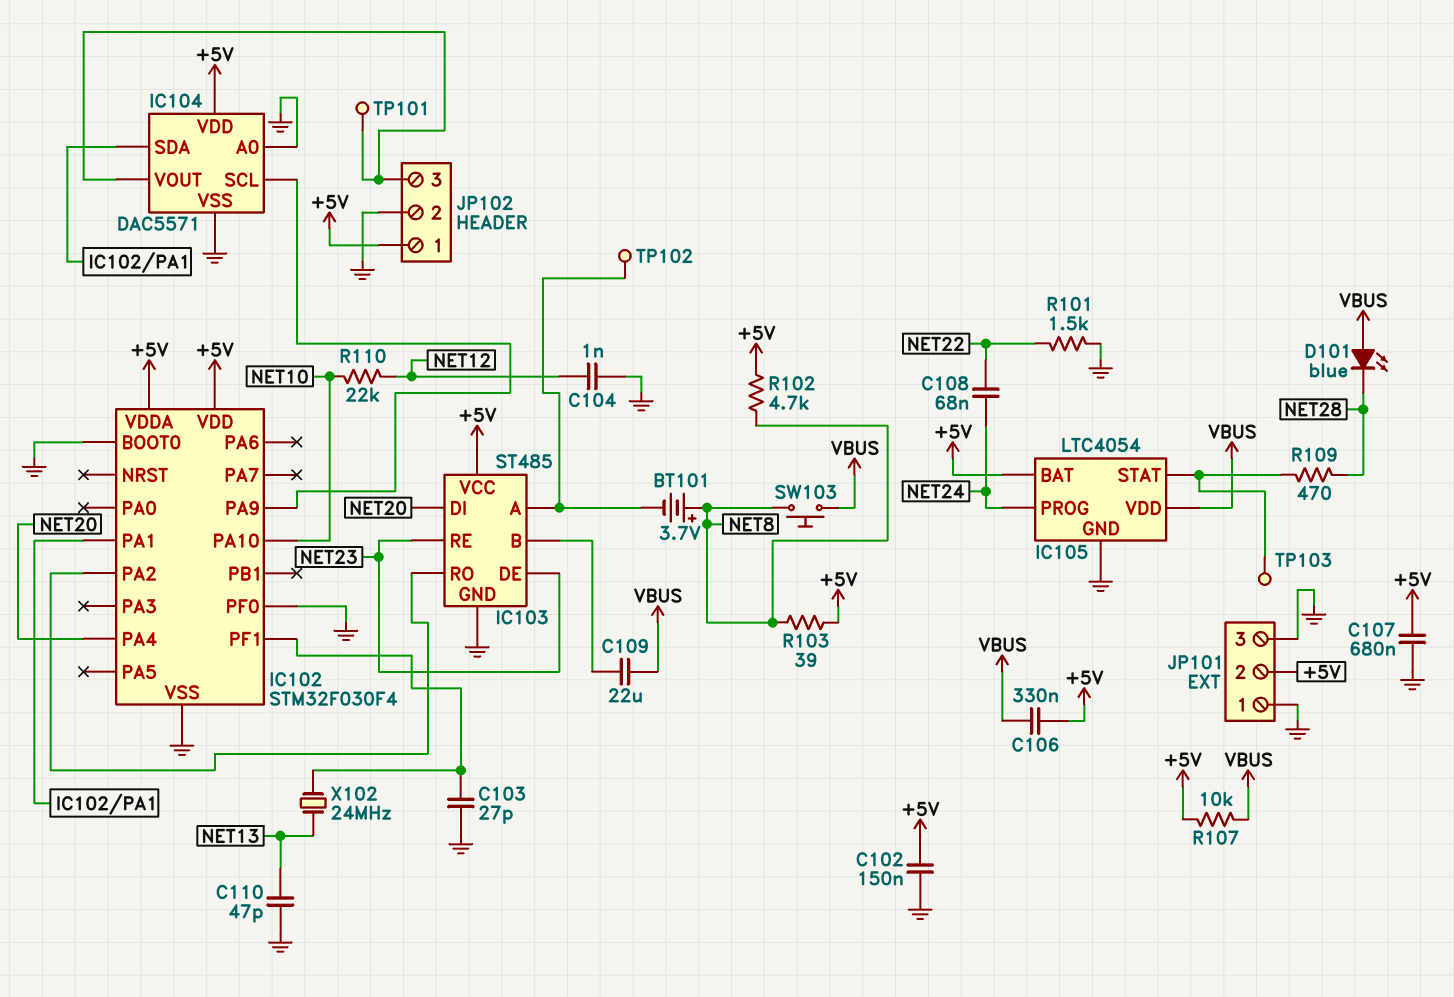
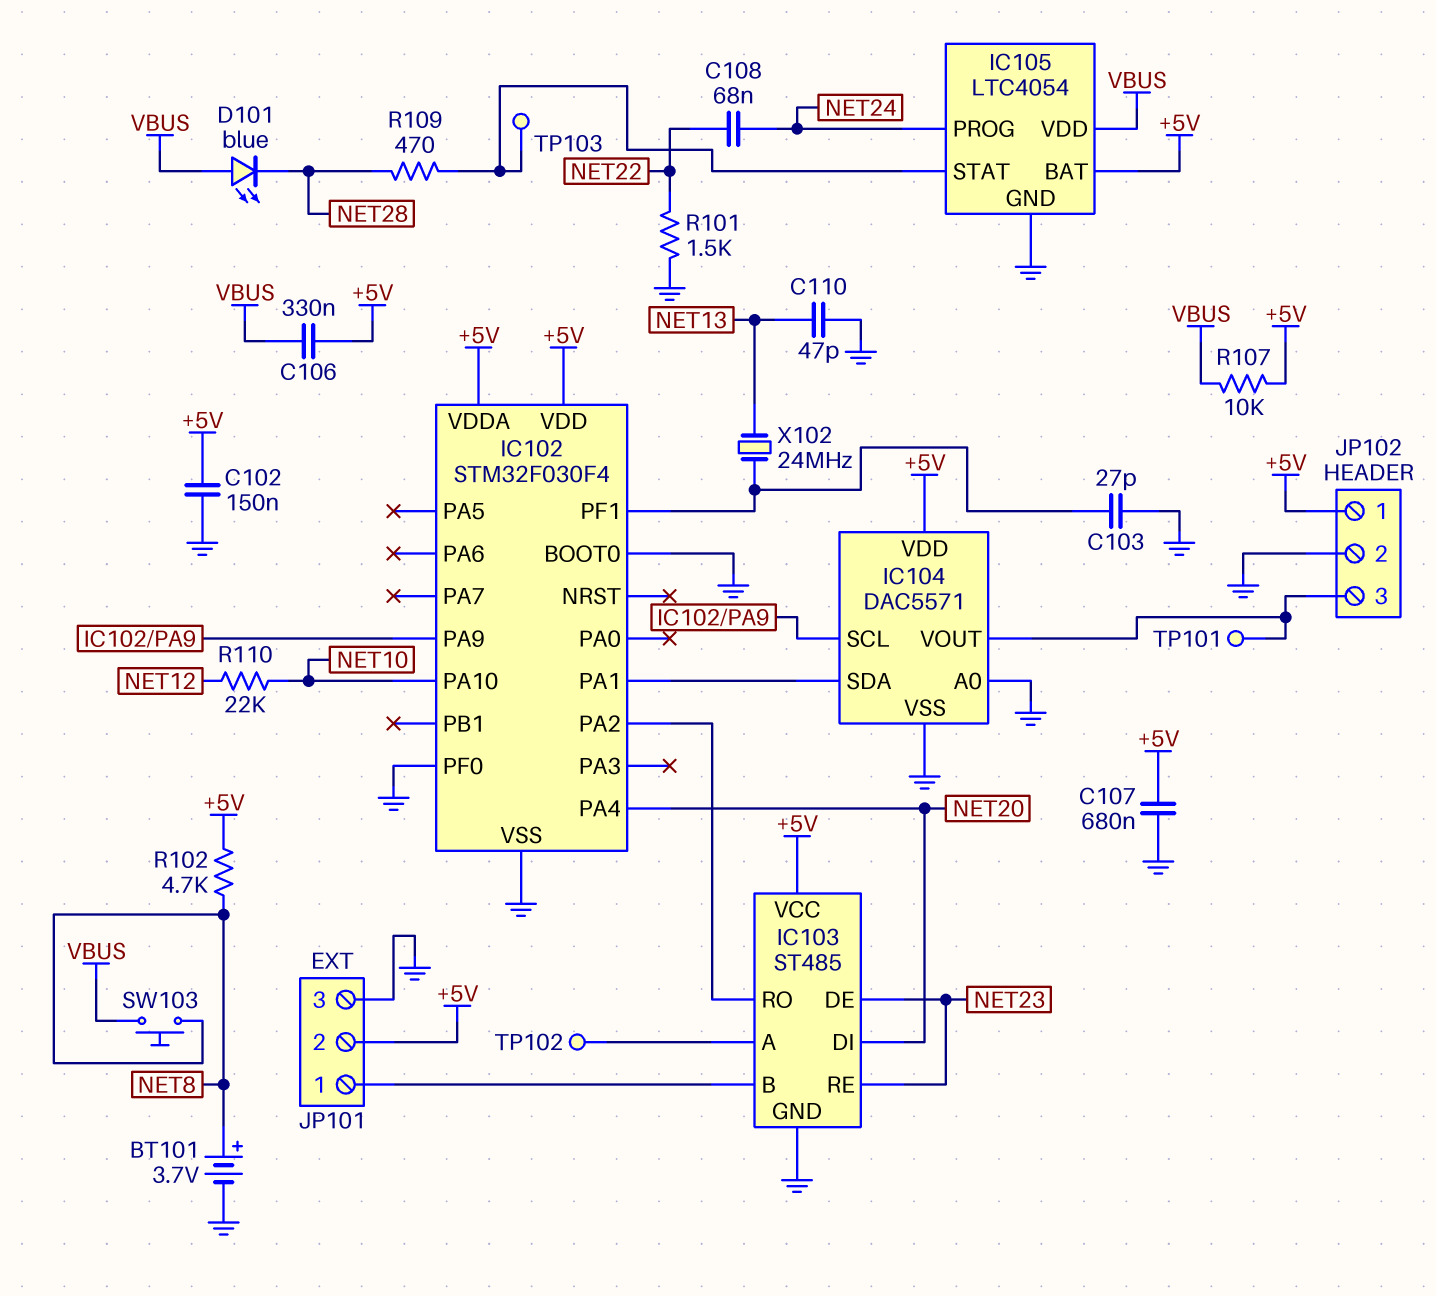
BT101: 3.7V (plus NET8, minus IC103/A) -> 3.7V (plus NET8, minus GND)
C104: 1nF (GND, NET12) -> none
C109: 22uF (IC103/B, VBUS) -> none
JP101 pin 1: GND -> IC103/B
R103: 39 (+5V, NET8) -> none

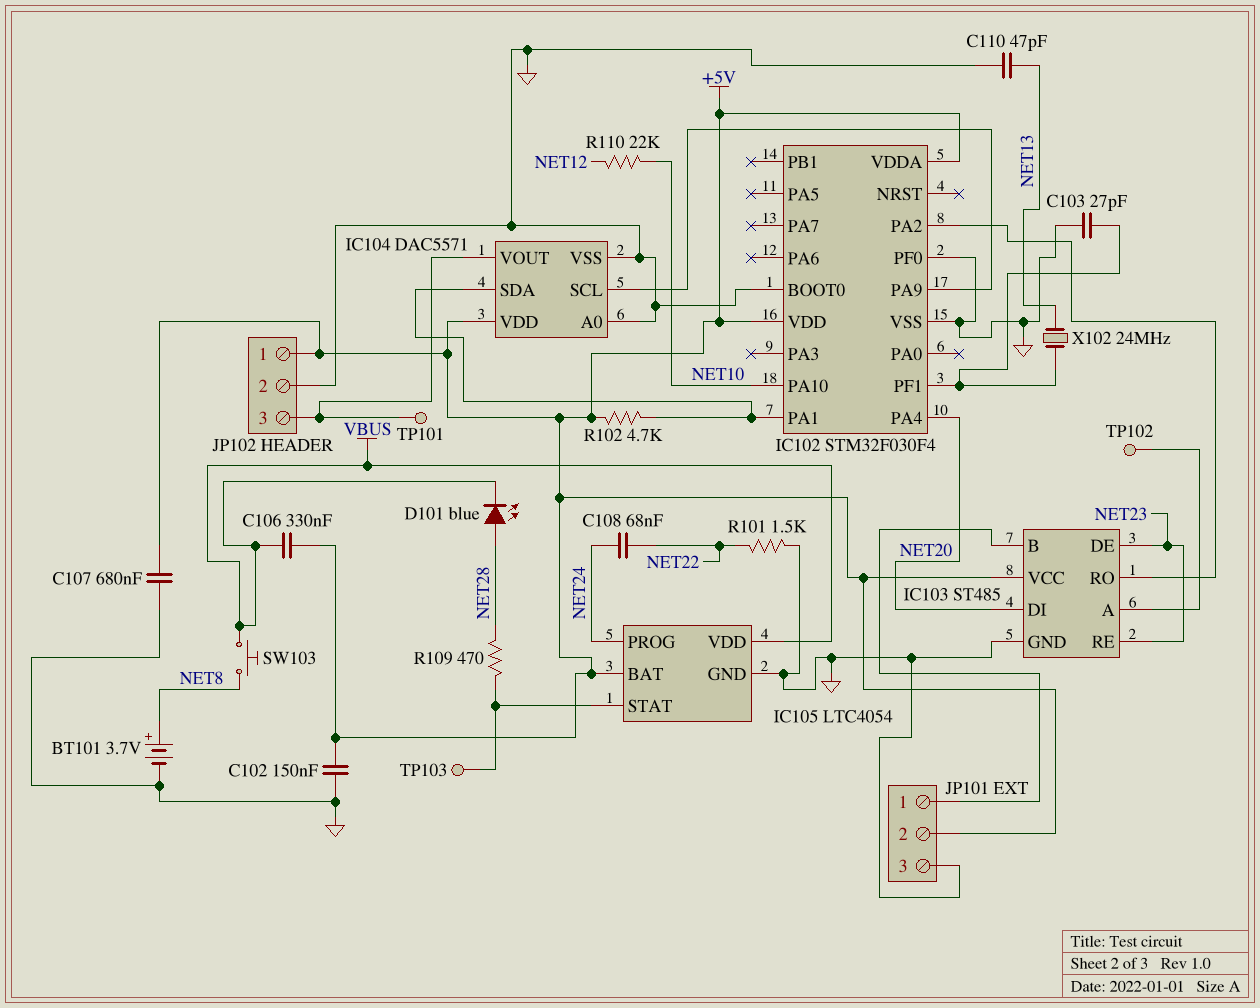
D101: LED blue (A VBUS, K NET28) -> LED blue (A NET28, K VBUS)
R102: 4.7k (+5V, NET8) -> 4.7k (+5V, IC102/PA1)
R107: 10k (+5V, VBUS) -> none

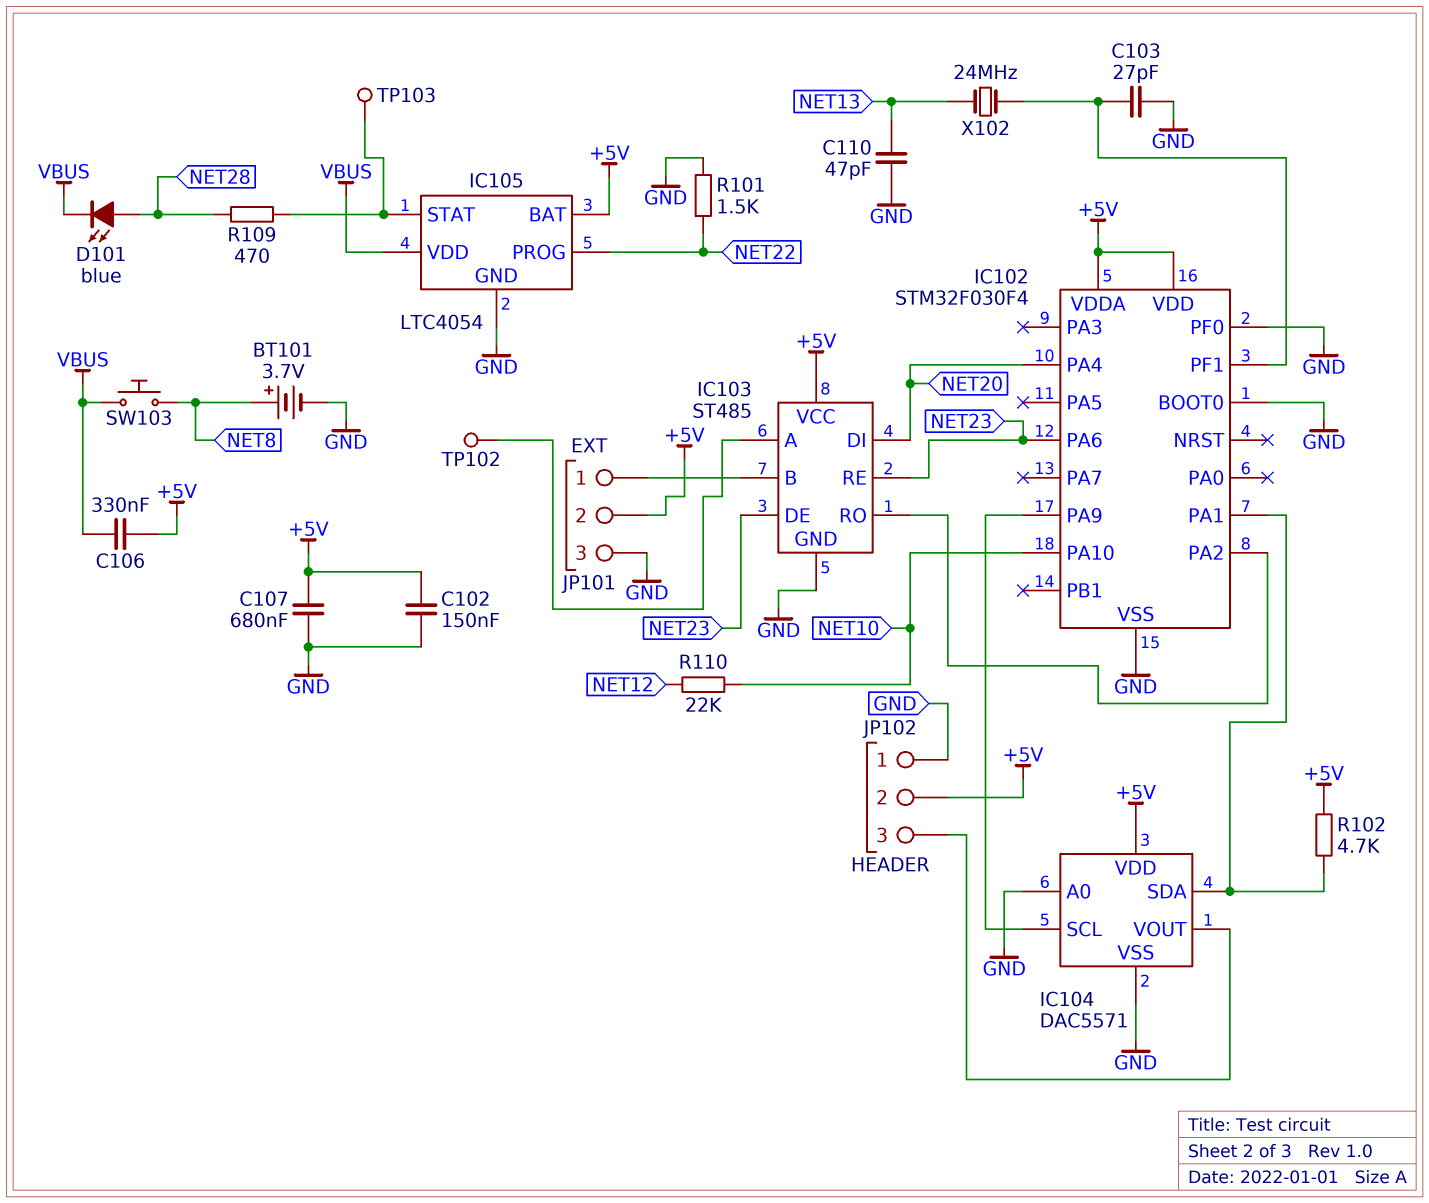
C108: 68nF (NET22, NET24) -> none
IC102 pin PA6: none -> NET23
IC105 pin PROG: NET24 -> NET22
JP102 pin 1: +5V -> GND
JP102 pin 2: GND -> +5V
TP101: test point (IC104/VOUT) -> none

